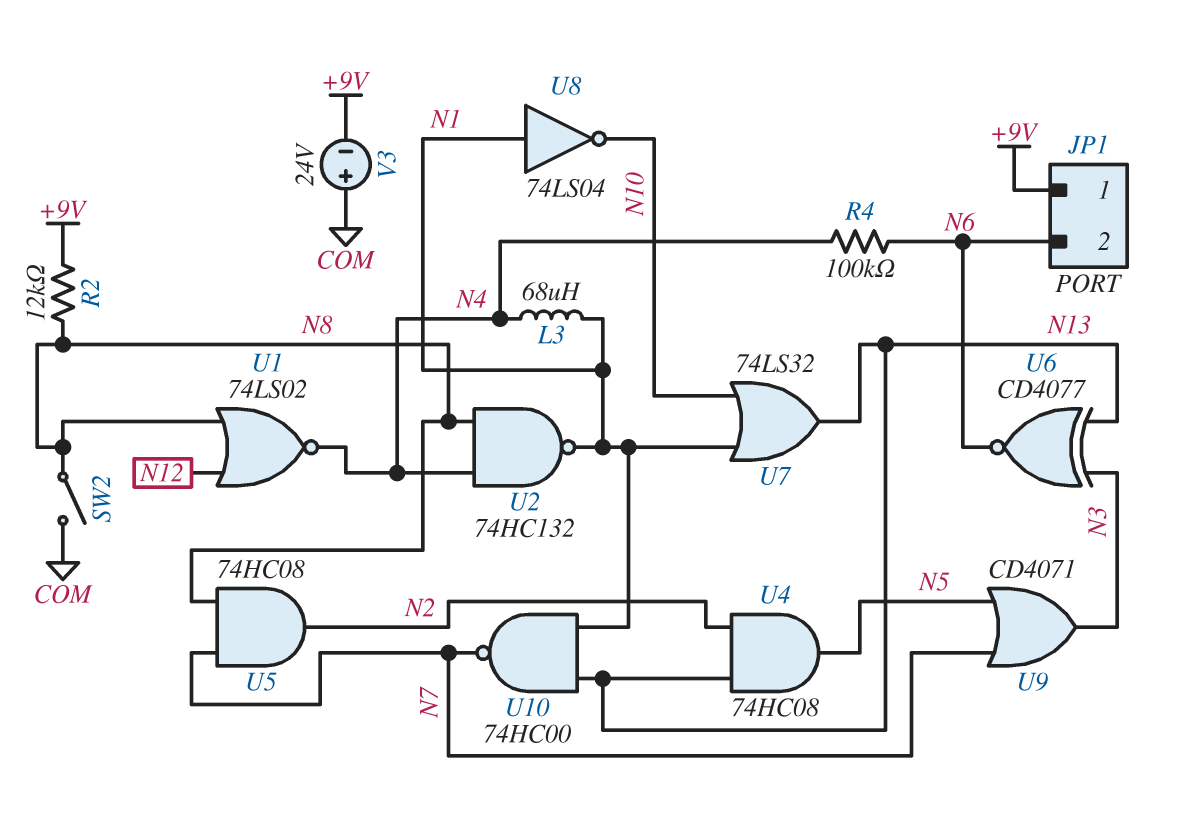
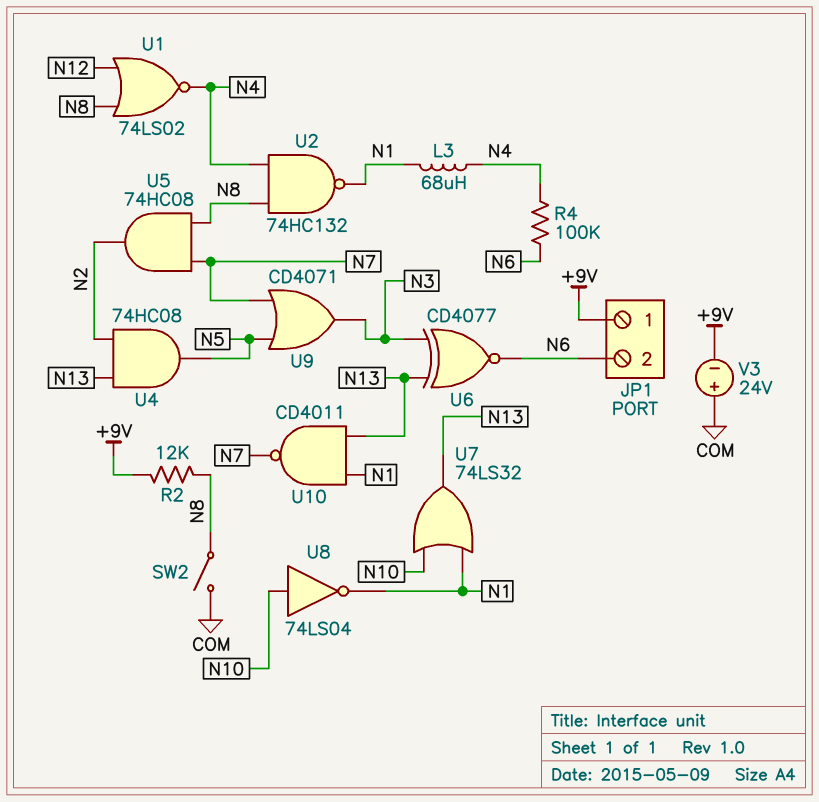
U8: NOT 74LS04 (in N1, out N10) -> NOT 74LS04 (in N10, out N1)
U10: NAND 74HC00 (in N1, in N13, out N7) -> NAND CD4011 (in N1, in N13, out N7)

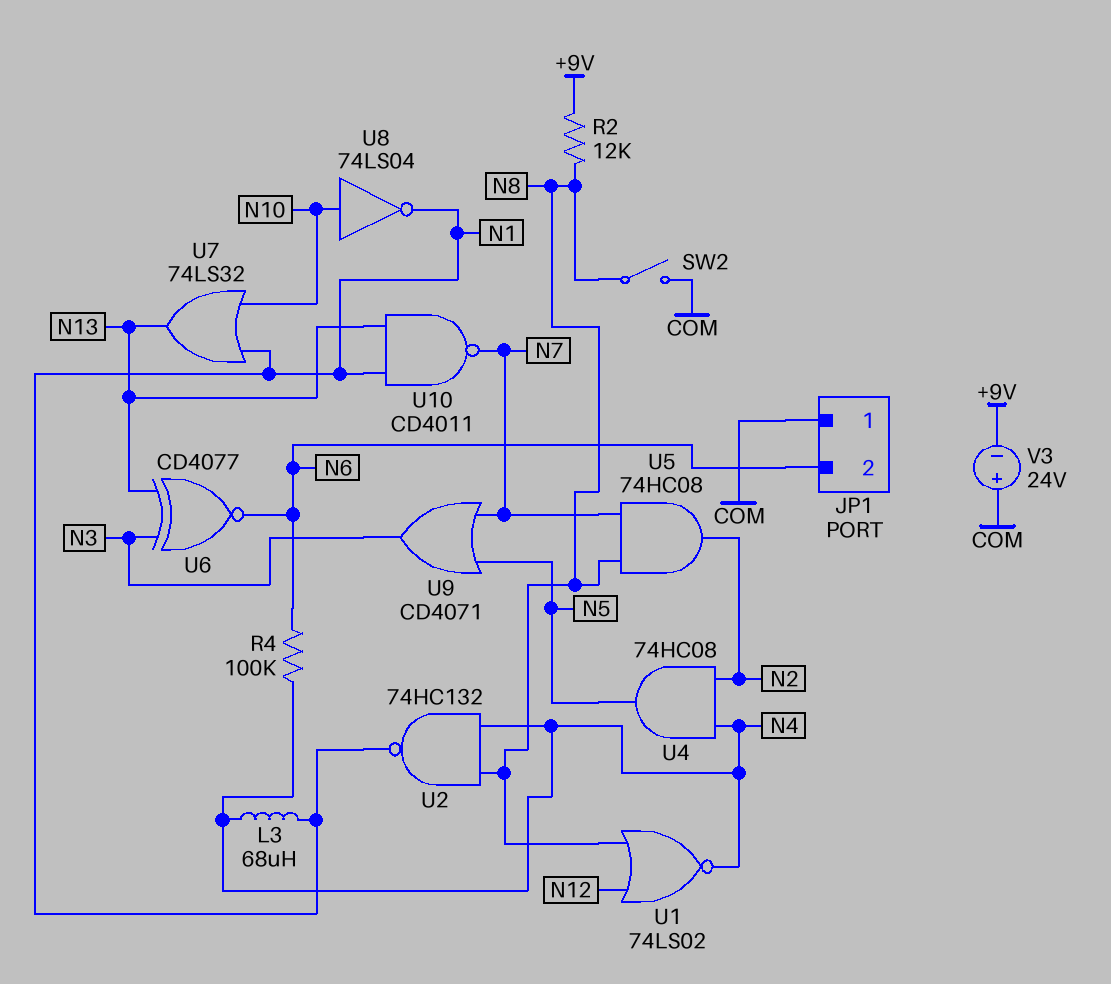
JP1 pin 1: +9V -> COM
U4: AND 74HC08 (in N2, in N13, out N5) -> AND 74HC08 (in N2, in N4, out N5)

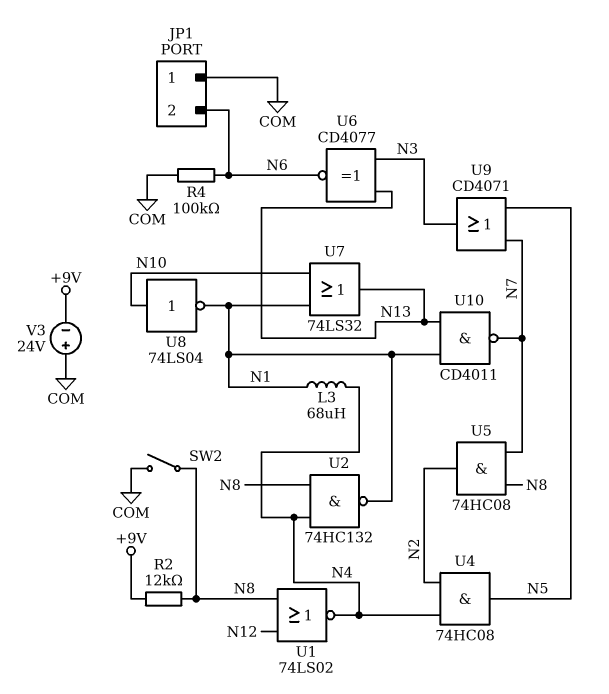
R4: 100k (N4, N6) -> 100k (COM, N6)

